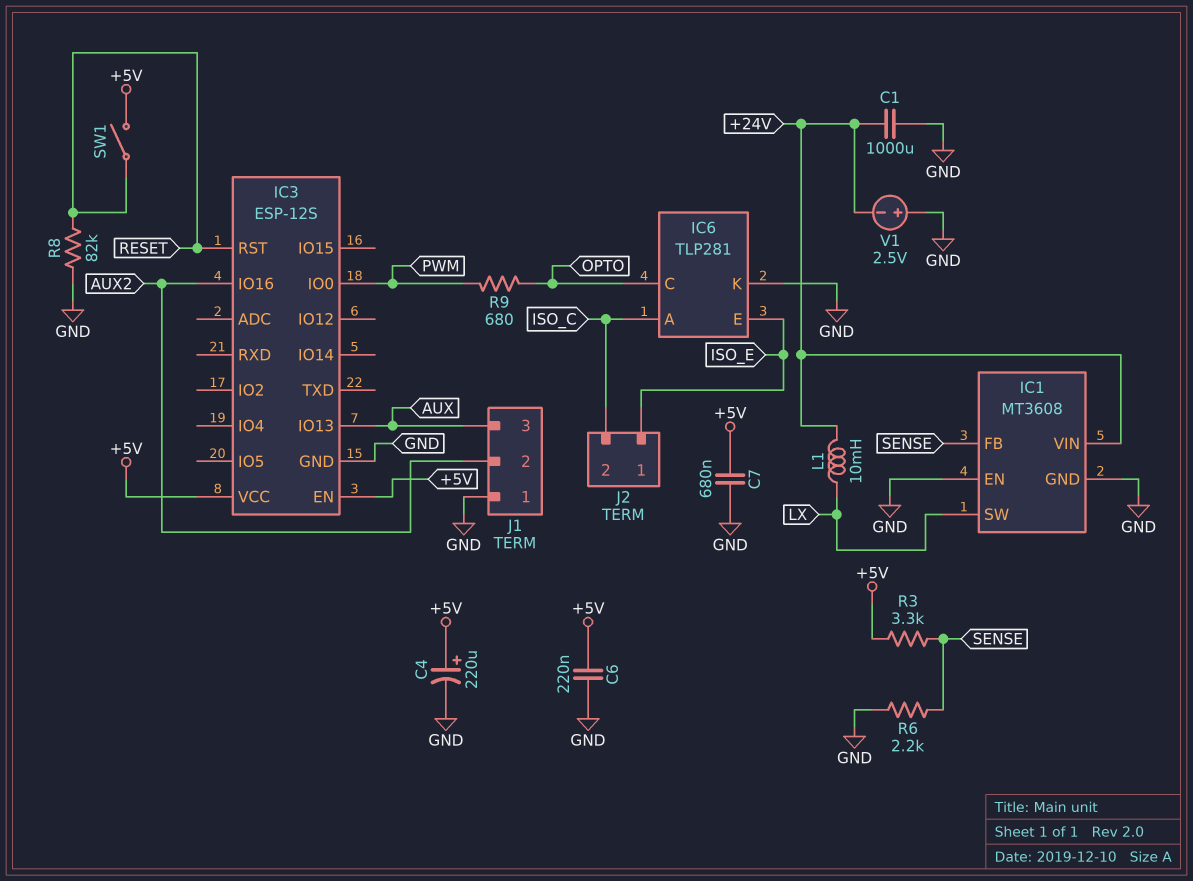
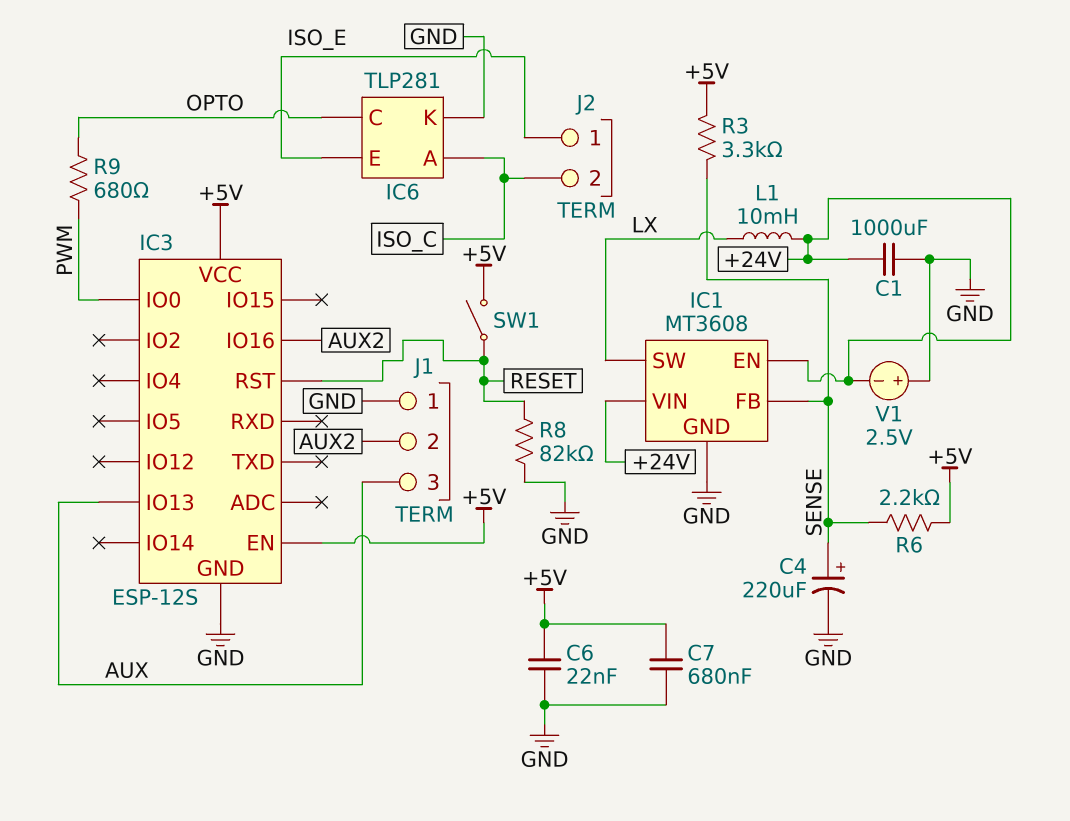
C4: 220uF (plus +5V, minus GND) -> 220uF (plus SENSE, minus GND)
C6: 220nF (+5V, GND) -> 22nF (+5V, GND)
IC1 pin EN: GND -> +24V
R6: 2.2k (GND, SENSE) -> 2.2k (+5V, SENSE)

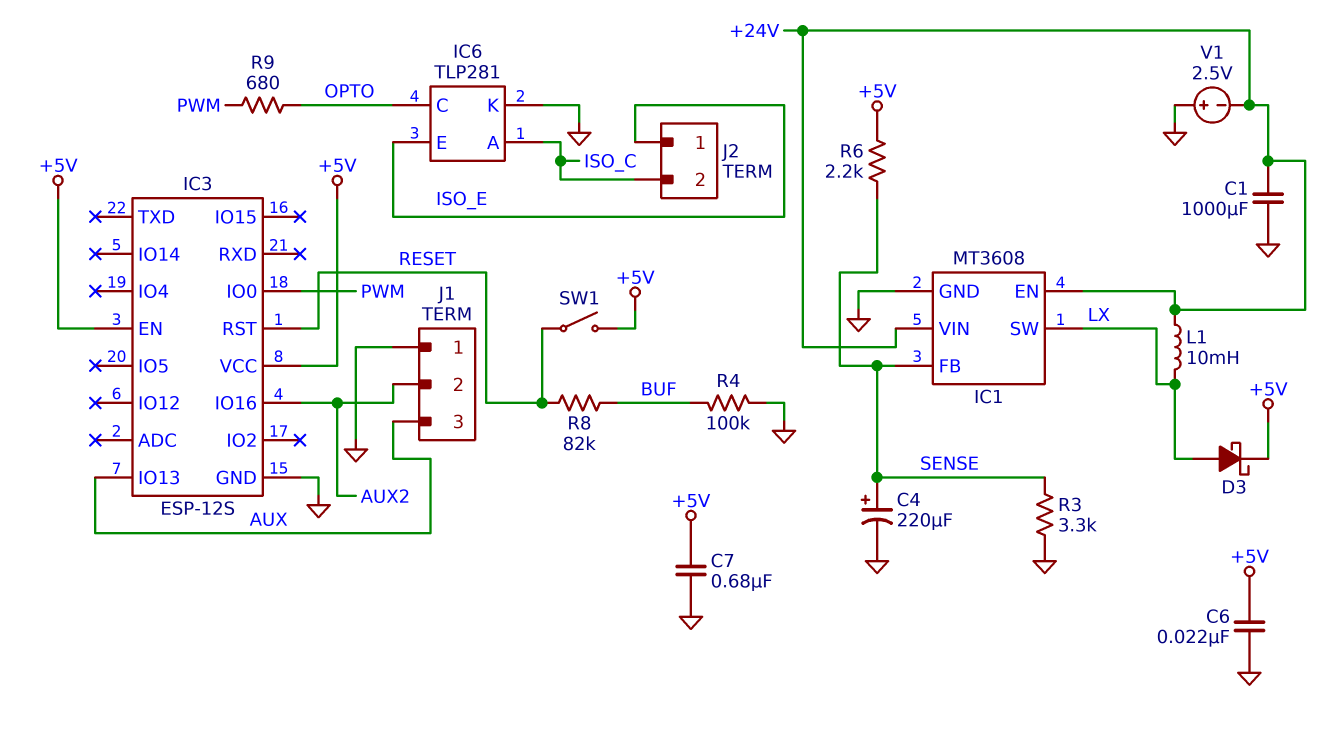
D3: none -> schottky (A LX, K +5V)
R3: 3.3k (+5V, SENSE) -> 3.3k (GND, SENSE)
R4: none -> 100k (BUF, GND)
R8: 82k (GND, RESET) -> 82k (BUF, RESET)

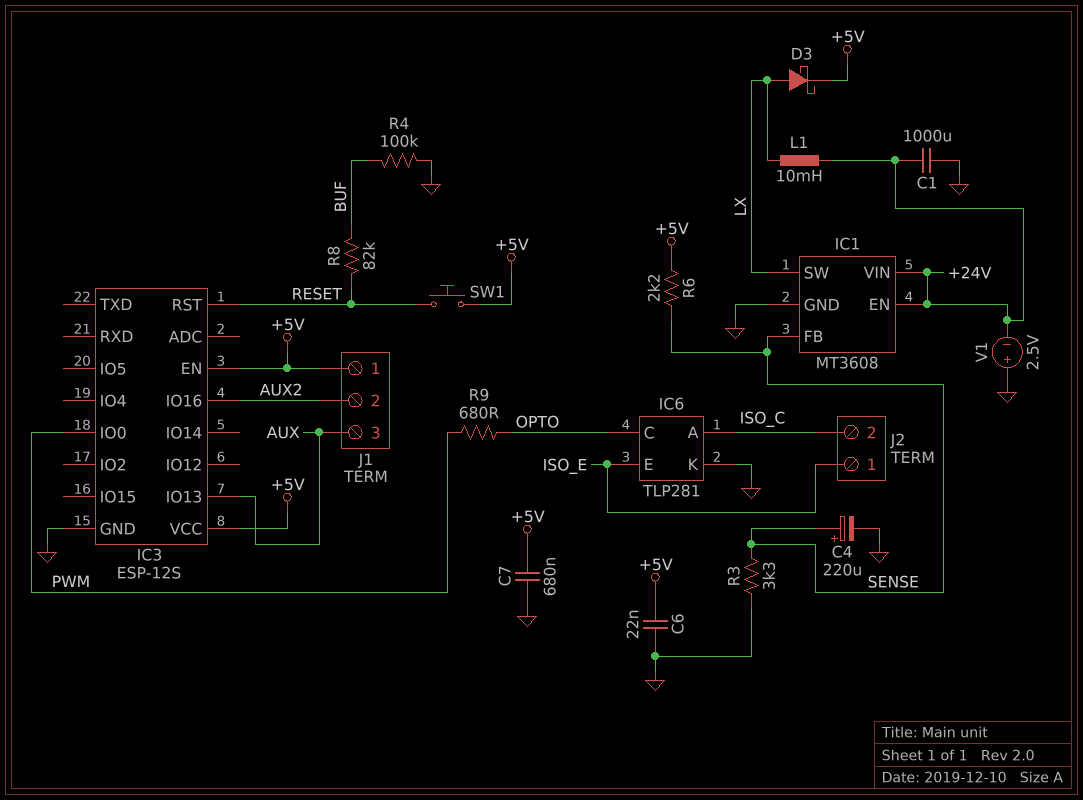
J1 pin 1: GND -> +5V
SW1: switch (+5V, RESET) -> button (+5V, RESET)

